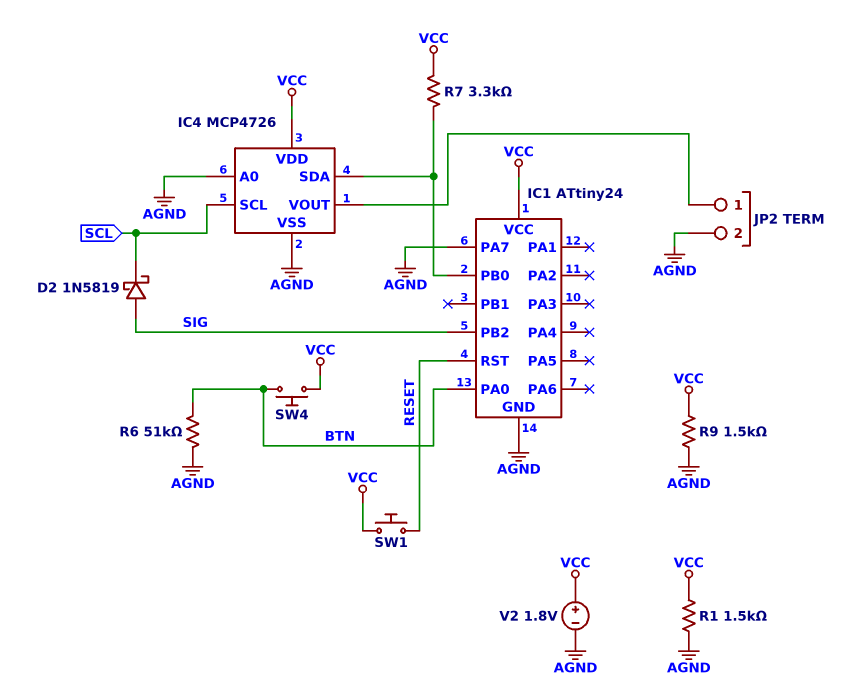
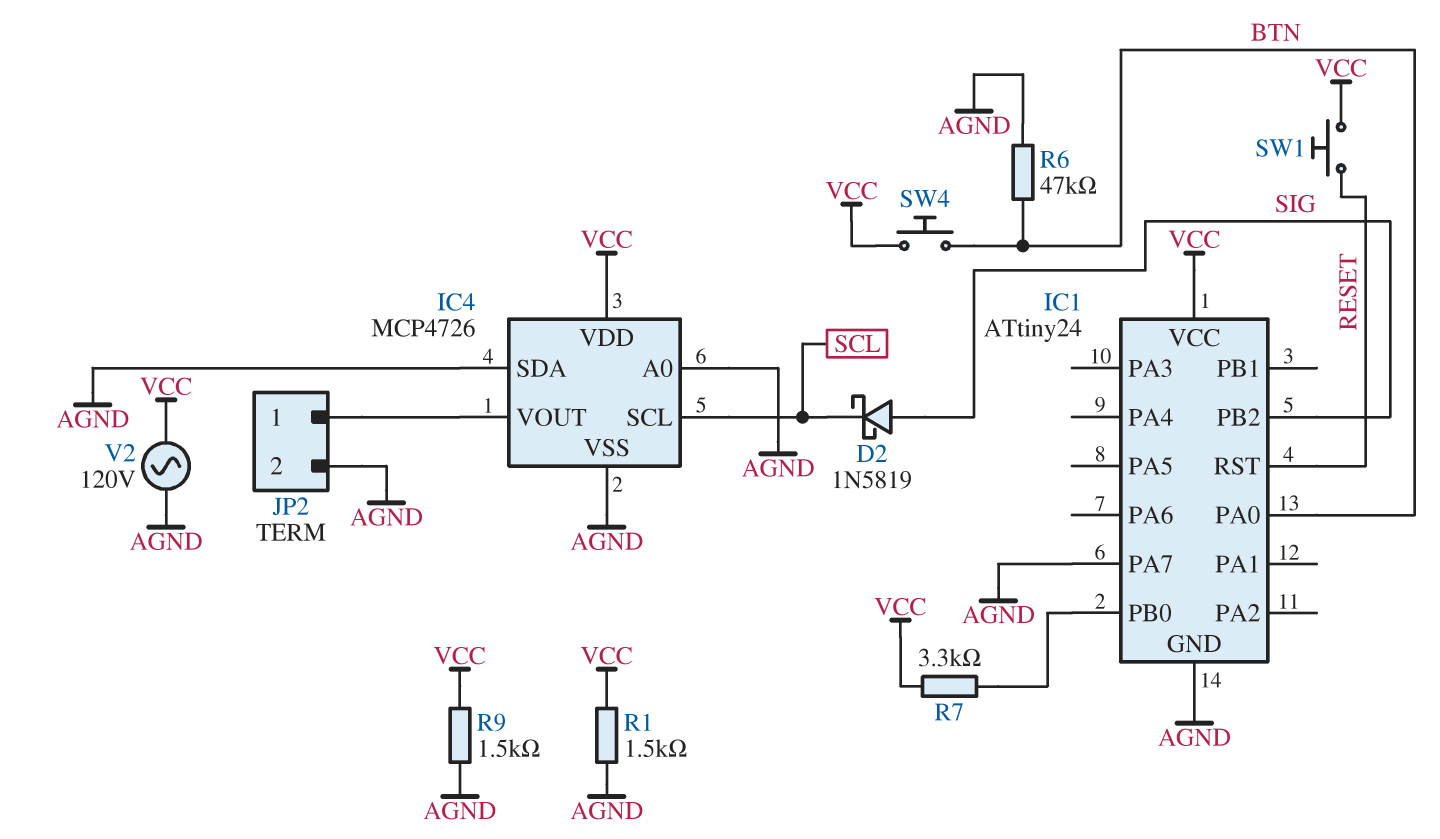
IC4 pin SDA: IC1/PB0 -> AGND
R6: 51k (AGND, BTN) -> 47k (AGND, BTN)
V2: 1.8V (plus VCC, minus AGND) -> AC 120V (AGND, VCC)

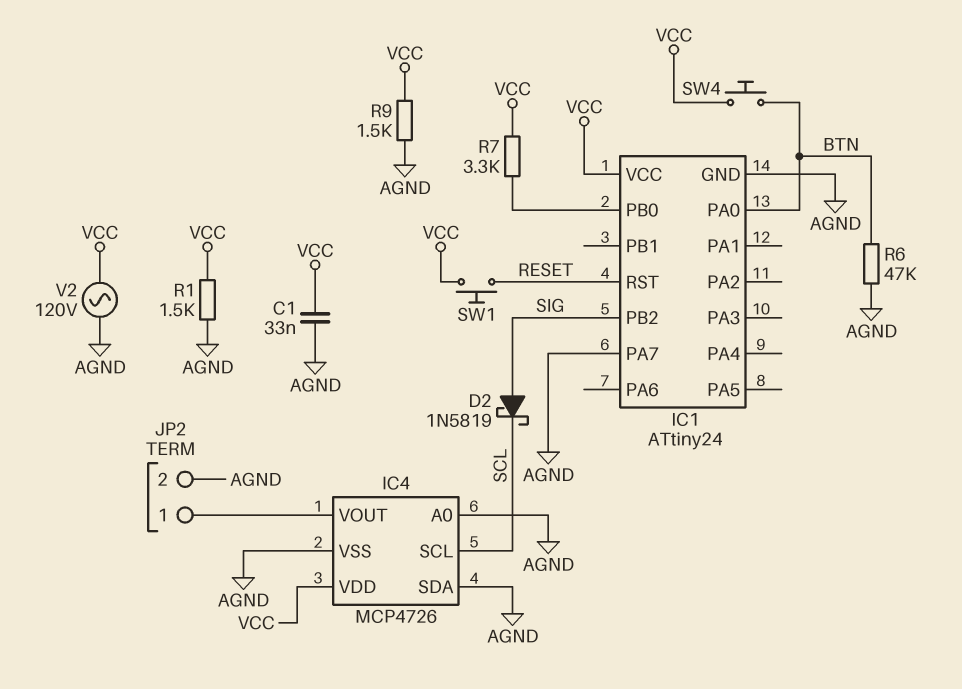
C1: none -> 33nF (AGND, VCC)

